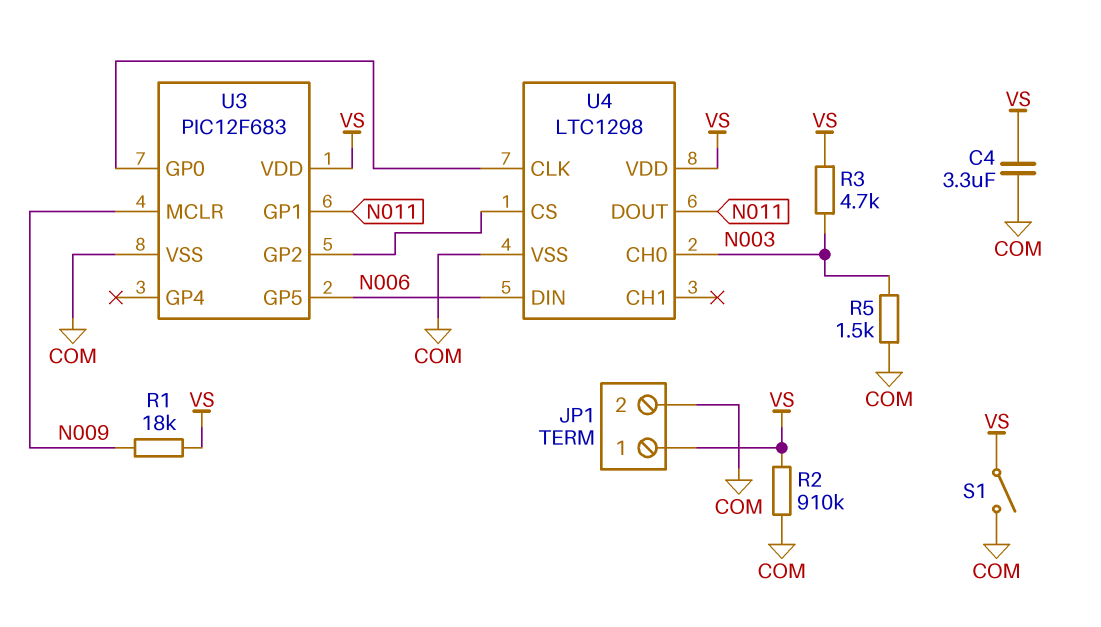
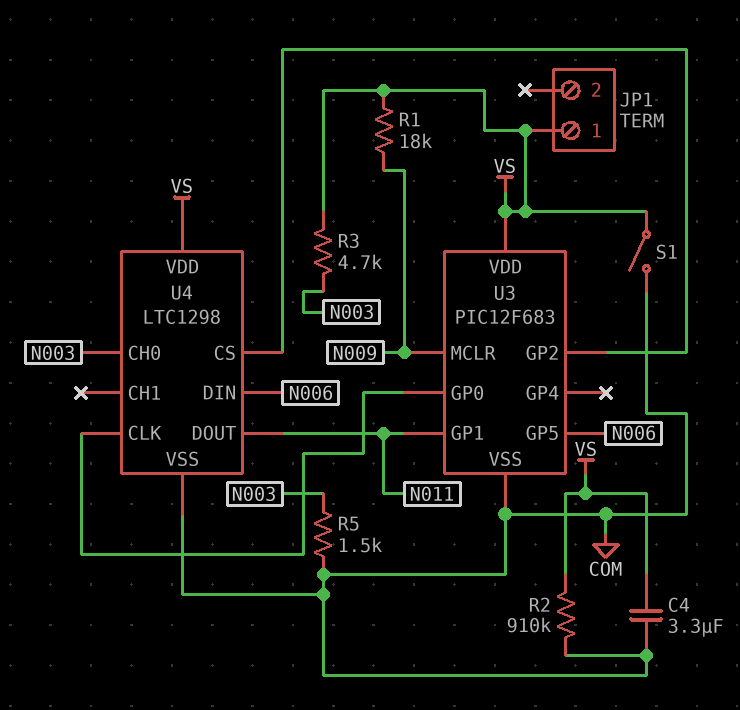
JP1 pin 2: COM -> none

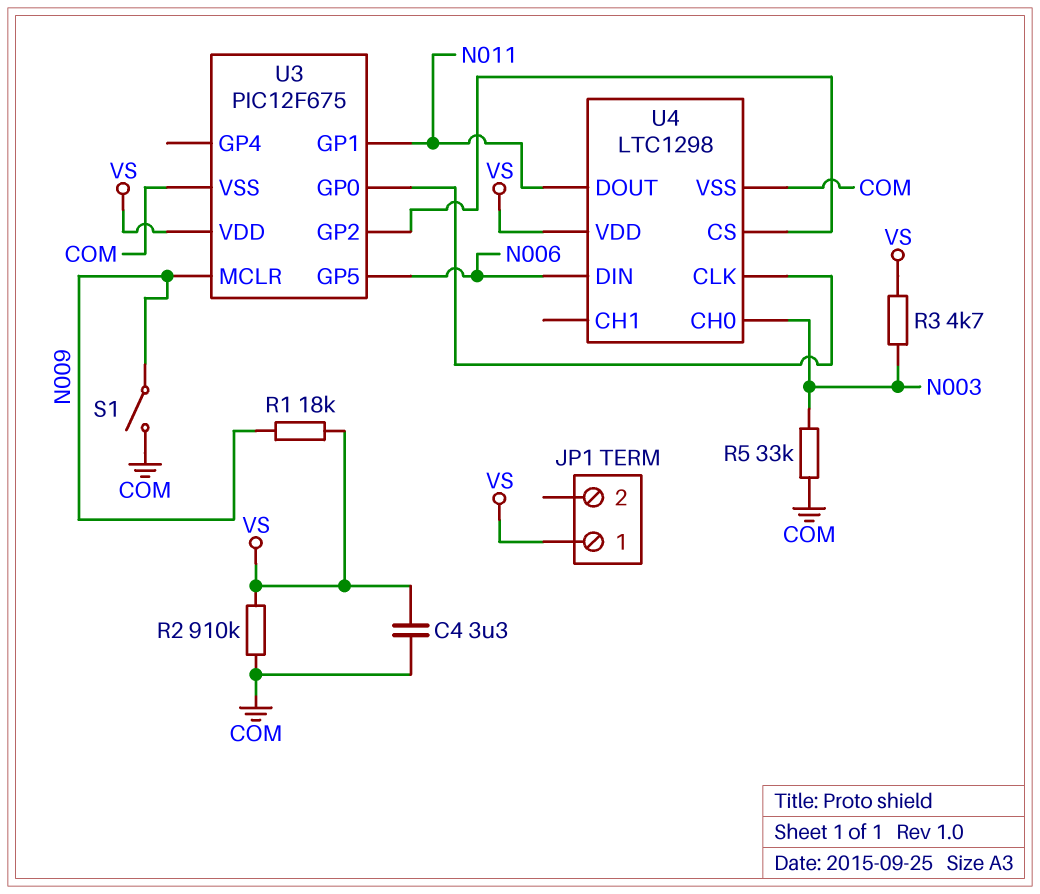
R5: 1.5k (COM, N003) -> 33k (COM, N003)
S1: switch (COM, VS) -> switch (COM, N009)
U3: PIC12F683 -> PIC12F675

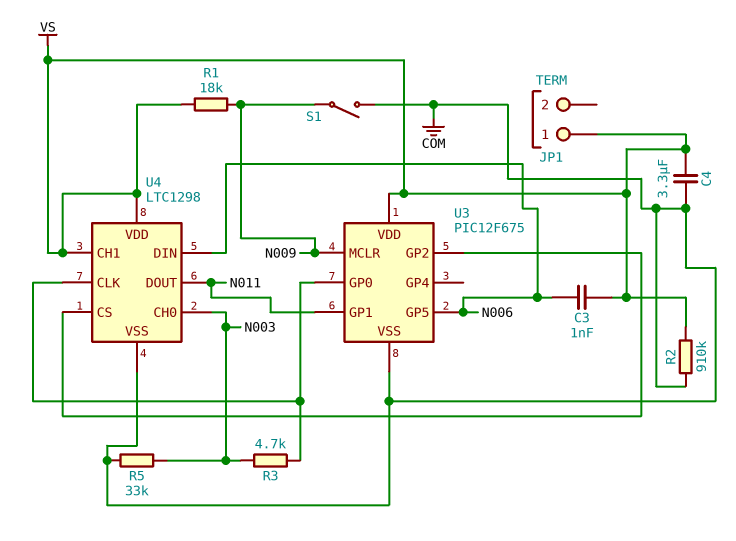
C3: none -> 1nF (N006, VS)
R3: 4.7k (N003, VS) -> 4.7k (N003, U3/GP0)
U4 pin CH1: none -> VS

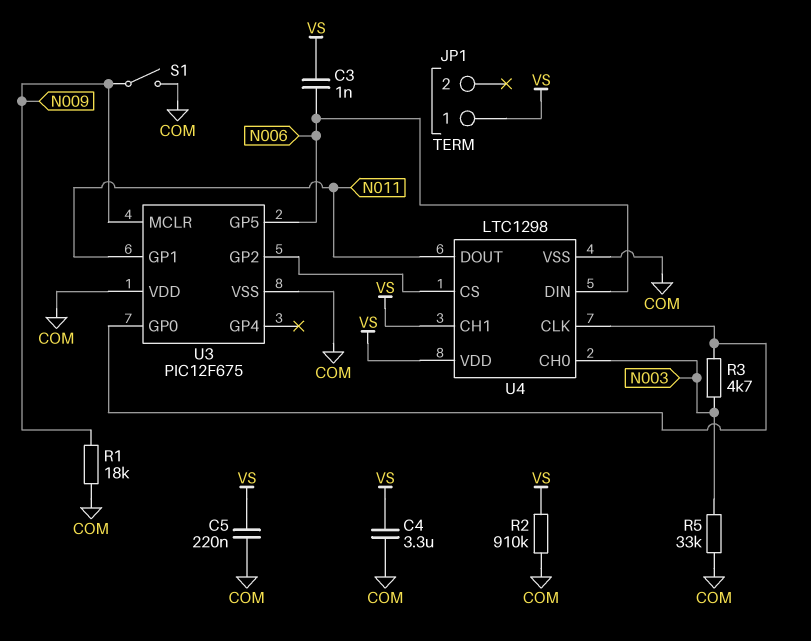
C5: none -> 220nF (COM, VS)
R1: 18k (N009, VS) -> 18k (COM, N009)
U3 pin VDD: VS -> COM

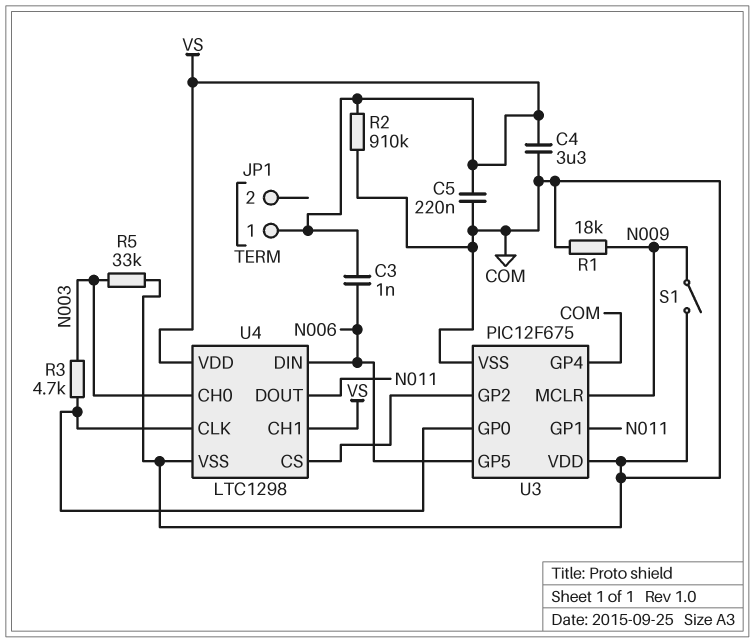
U3 pin GP4: none -> COM

